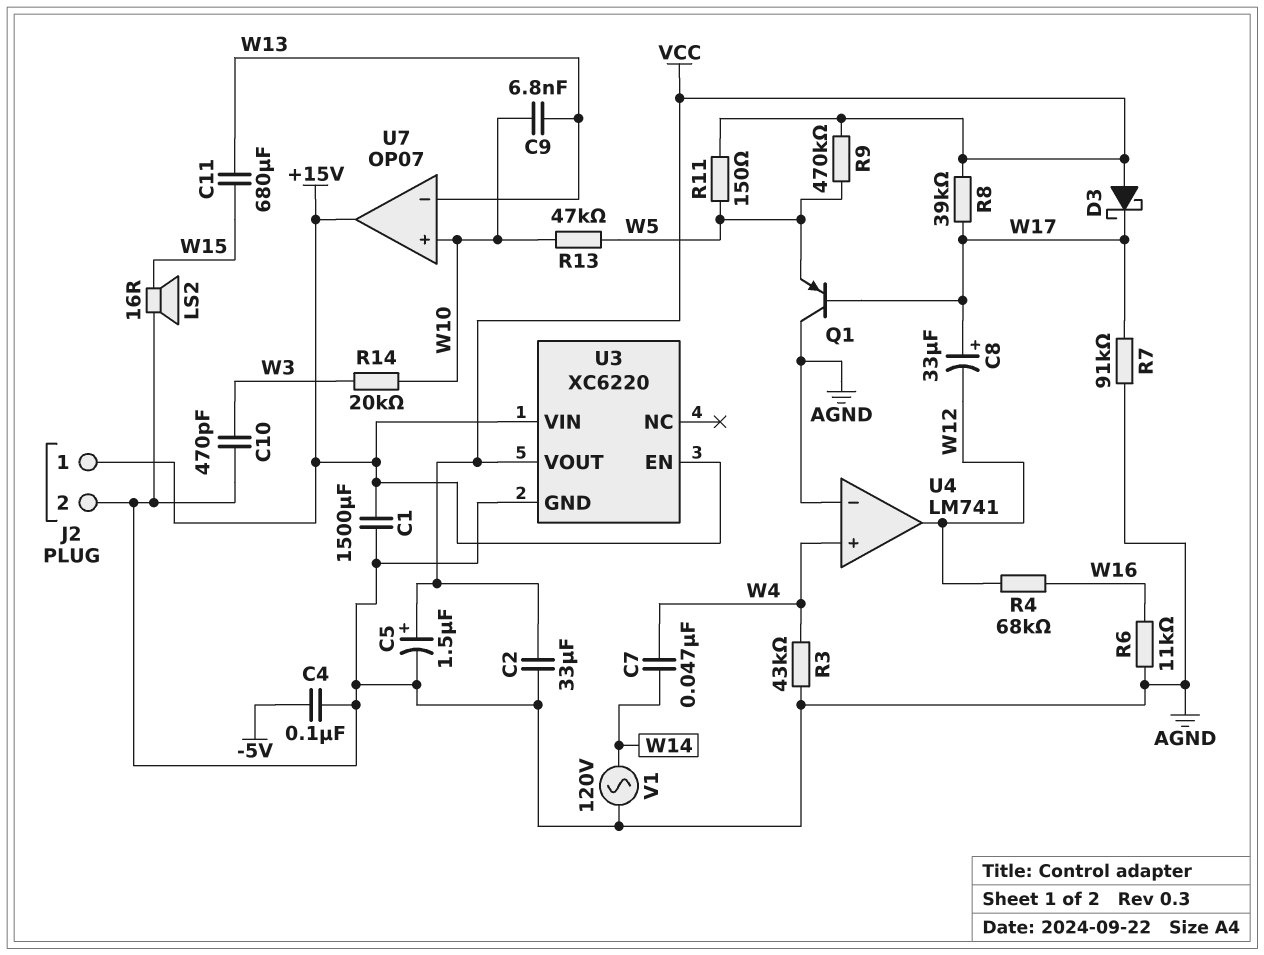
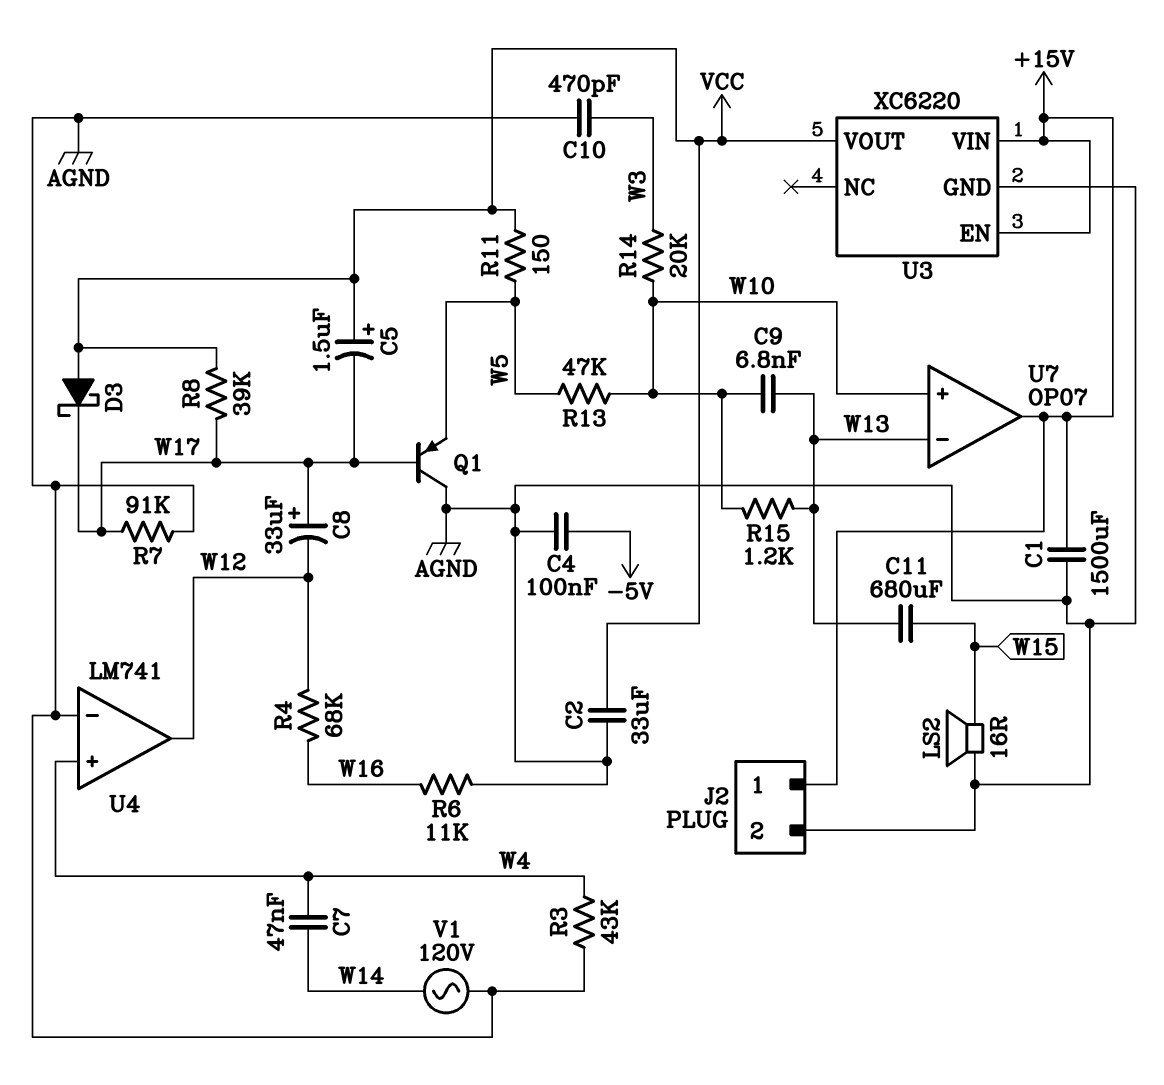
C5: 1.5uF (plus VCC, minus AGND) -> 1.5uF (plus VCC, minus W17)
R9: 470k (VCC, W5) -> none
R15: none -> 1.2k (W10, W13)

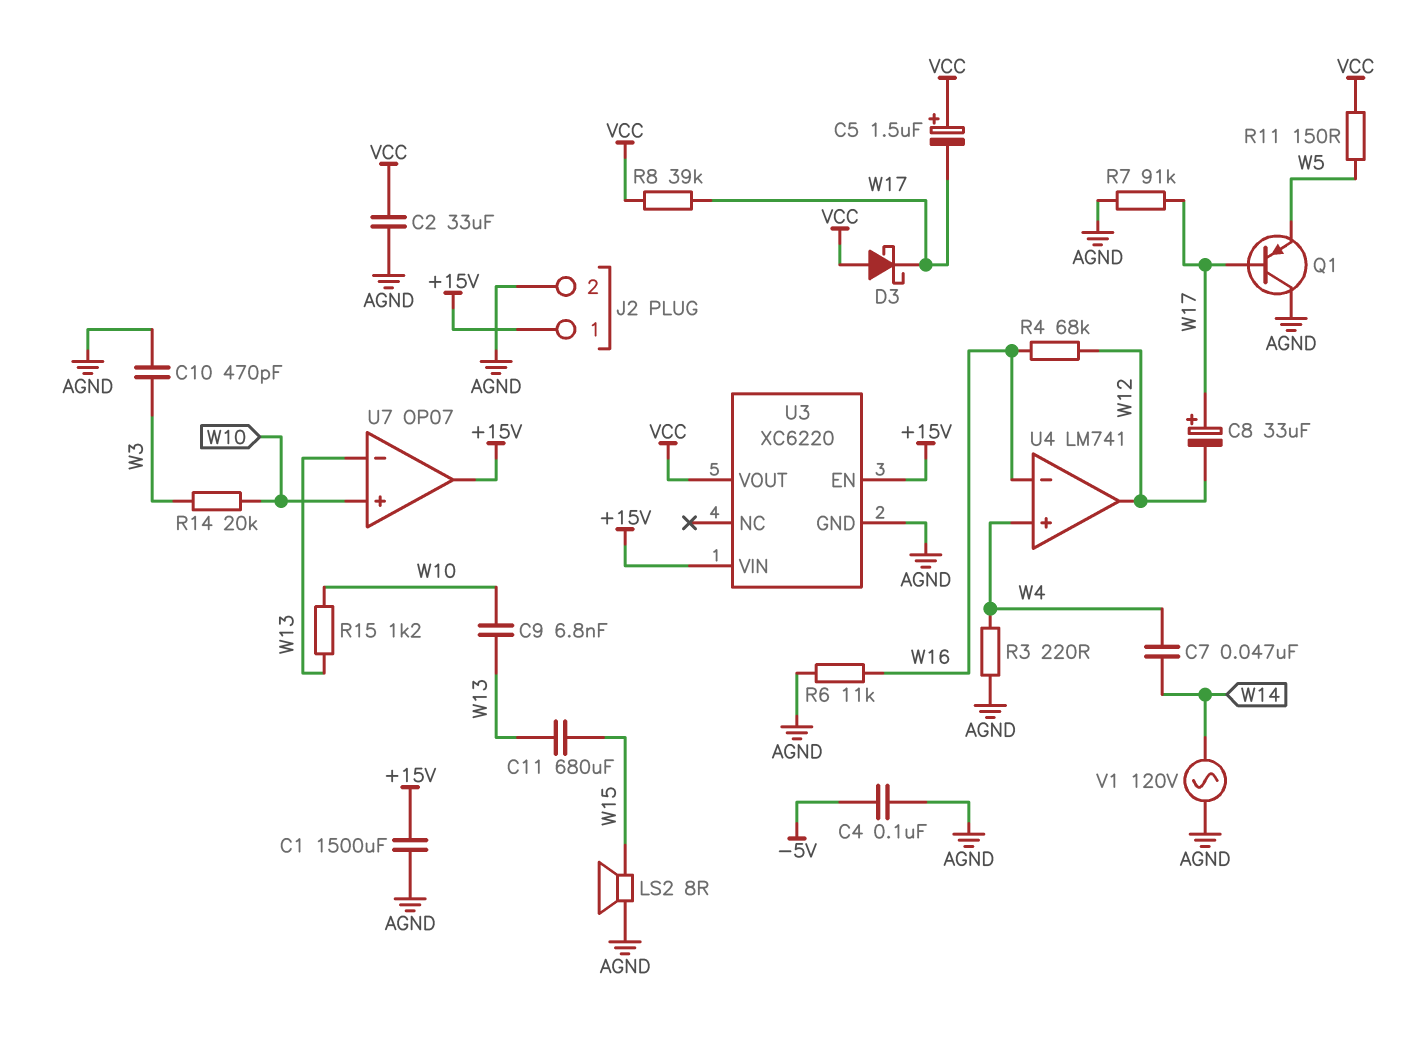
LS2: speaker 16R (AGND, W15) -> speaker 8R (AGND, W15)
R3: 43k (AGND, W4) -> 220 (AGND, W4)
R13: 47k (W5, W10) -> none
U4 pin in-: AGND -> W16

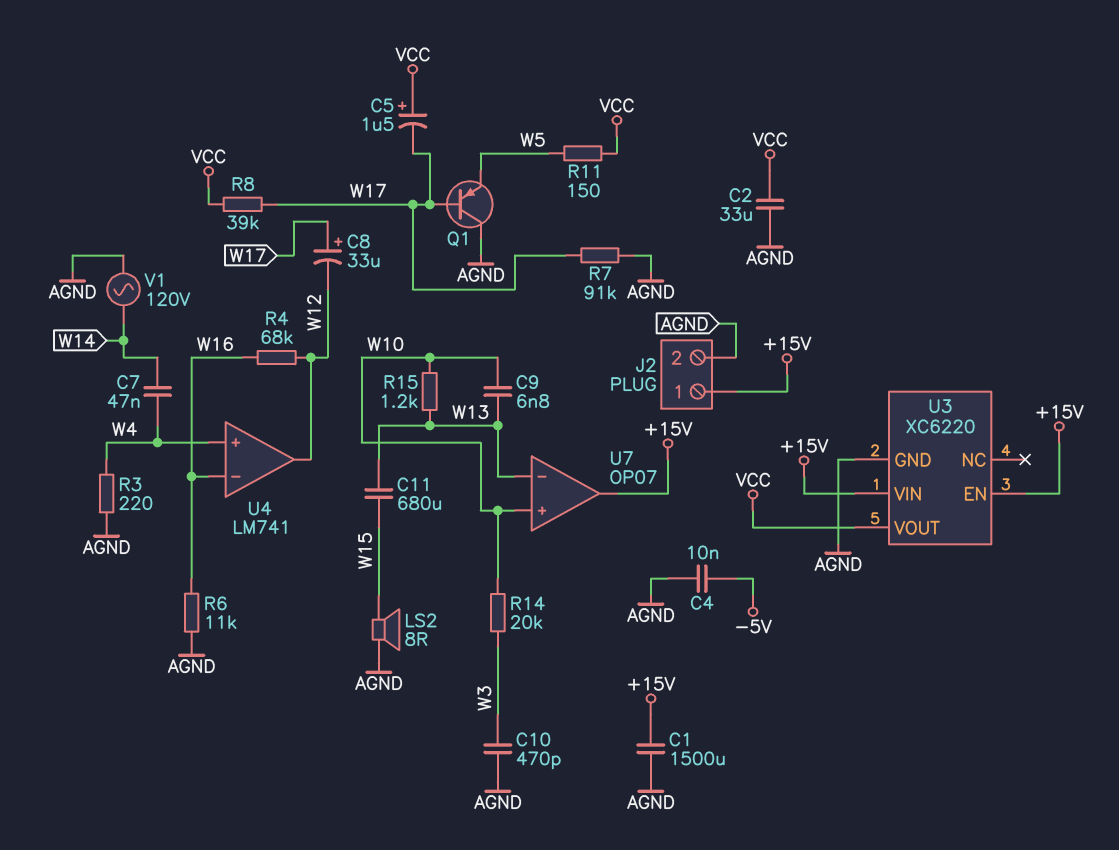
C4: 100nF (-5V, AGND) -> 10nF (-5V, AGND)
D3: schottky (A VCC, K W17) -> none

